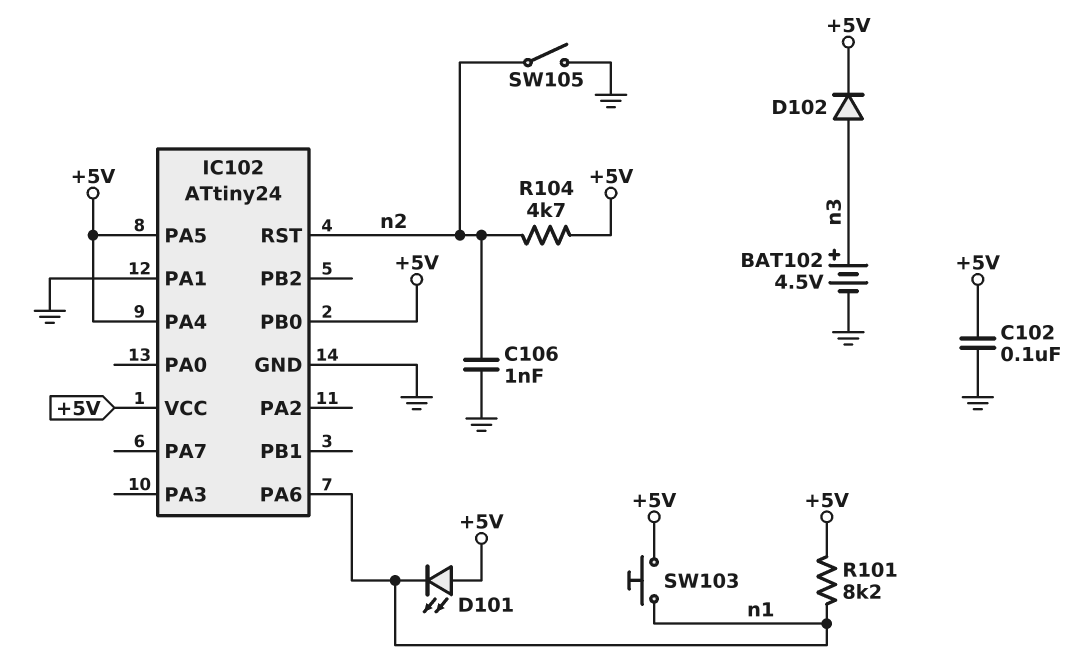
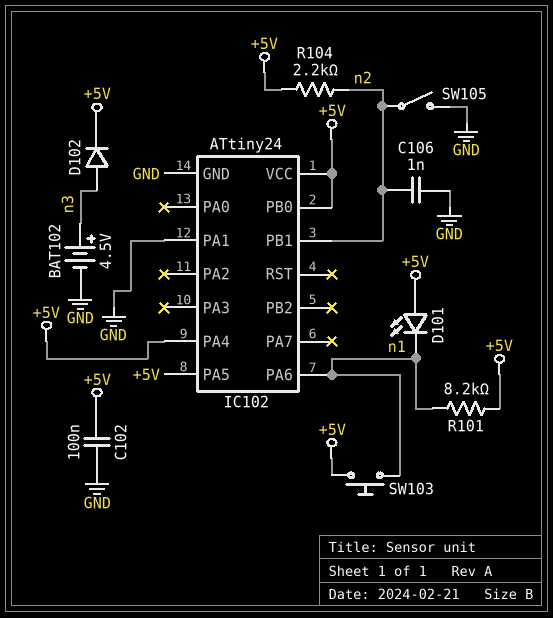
IC102 pin PB1: none -> n2
IC102 pin RST: n2 -> none
R104: 4.7k (+5V, n2) -> 2.2k (+5V, n2)

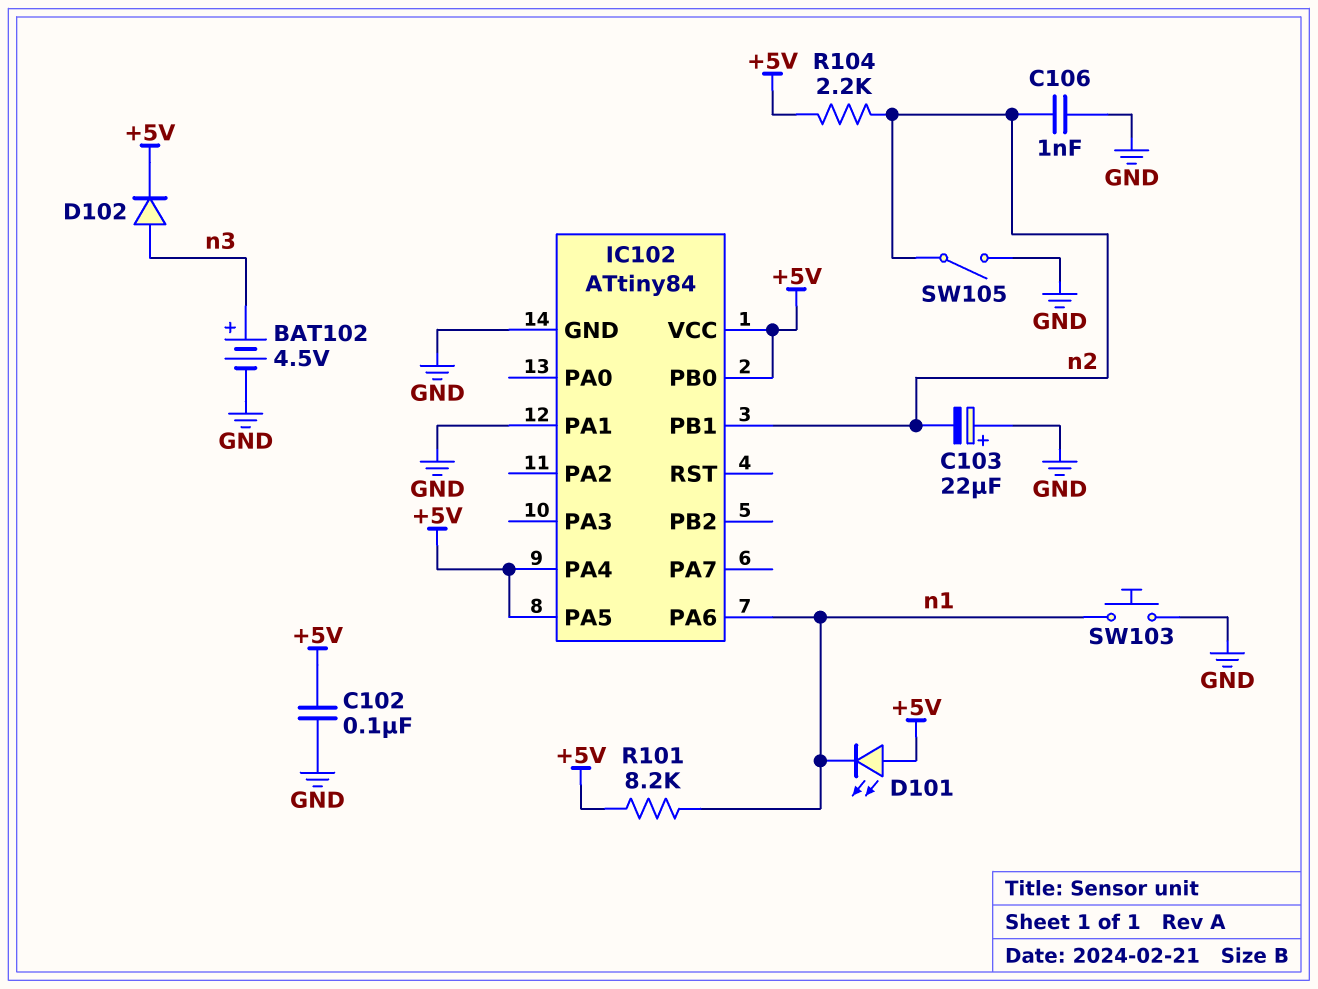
C103: none -> 22uF (plus GND, minus n2)
IC102: ATtiny24 -> ATtiny84
SW103: button (+5V, n1) -> button (GND, n1)

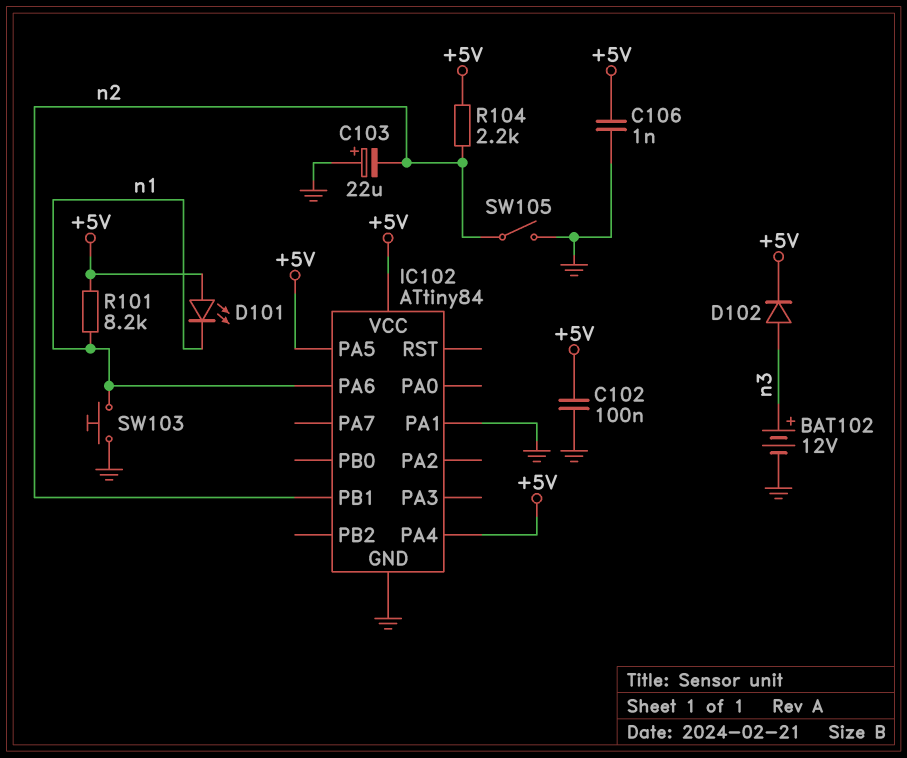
BAT102: 4.5V (plus n3, minus GND) -> 12V (plus n3, minus GND)
C106: 1nF (GND, n2) -> 1nF (+5V, GND)
IC102 pin PB0: +5V -> none

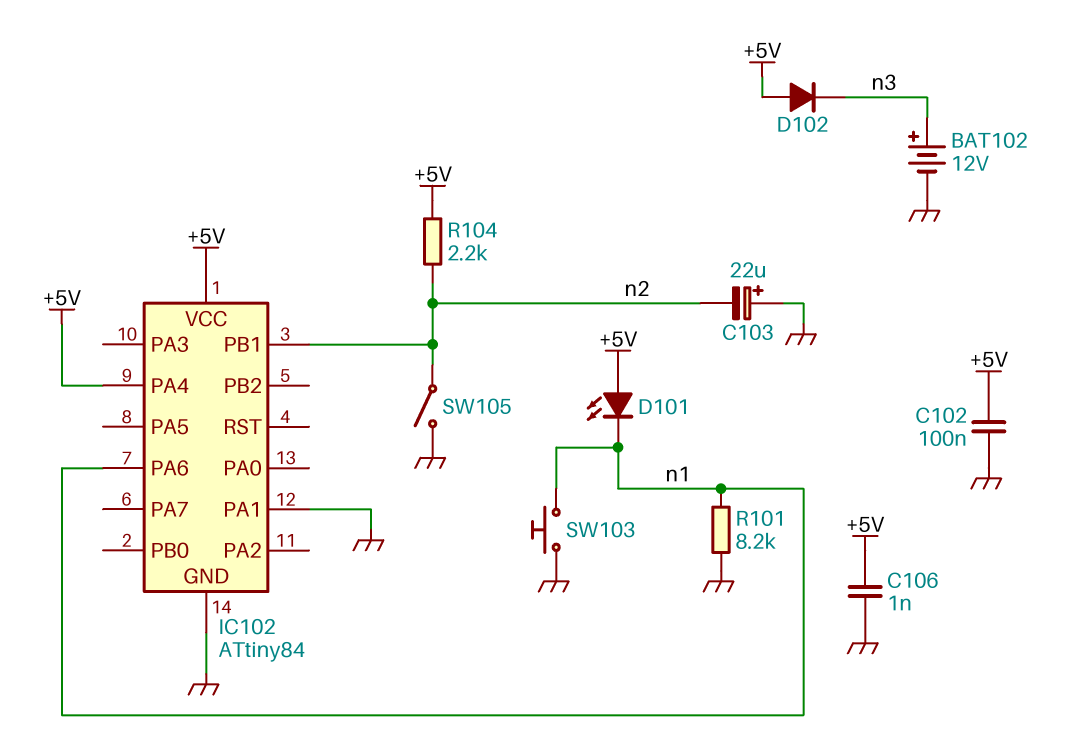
D102: diode (A n3, K +5V) -> diode (A +5V, K n3)
IC102 pin PA5: +5V -> none
R101: 8.2k (+5V, n1) -> 8.2k (GND, n1)

